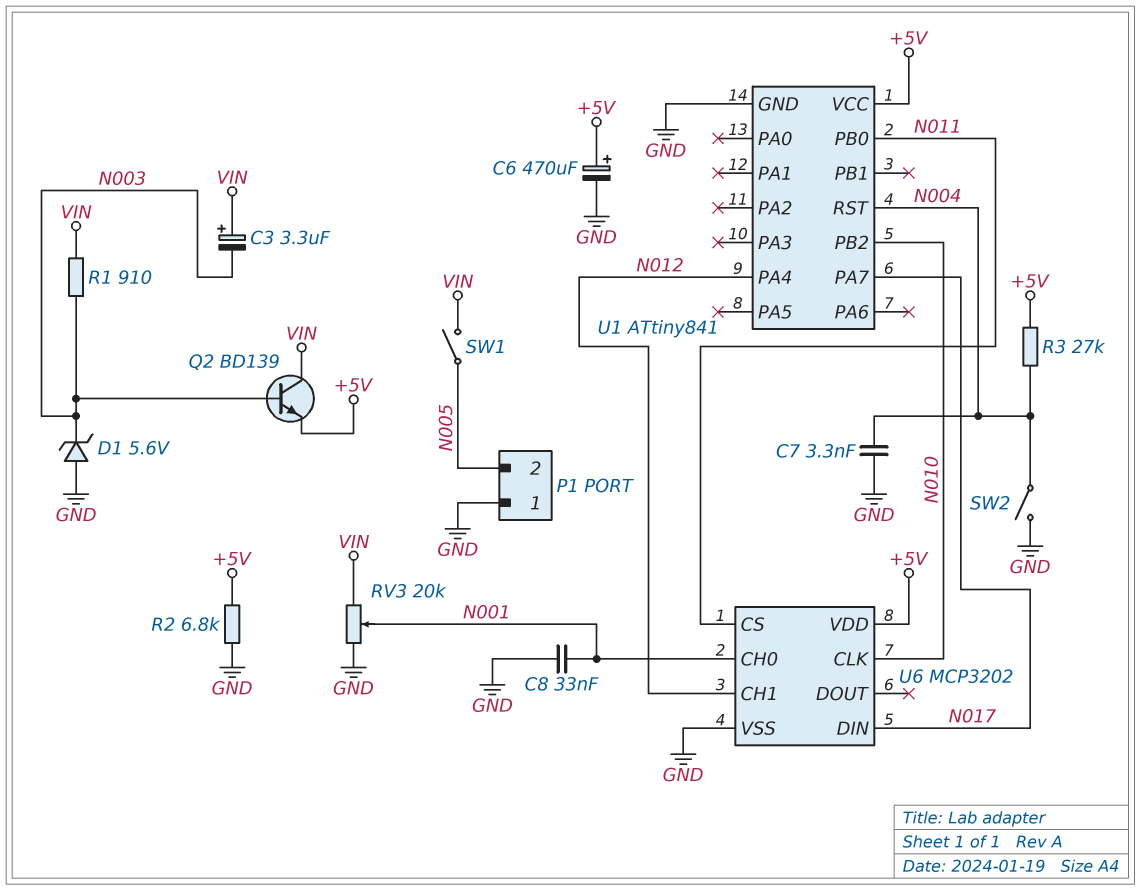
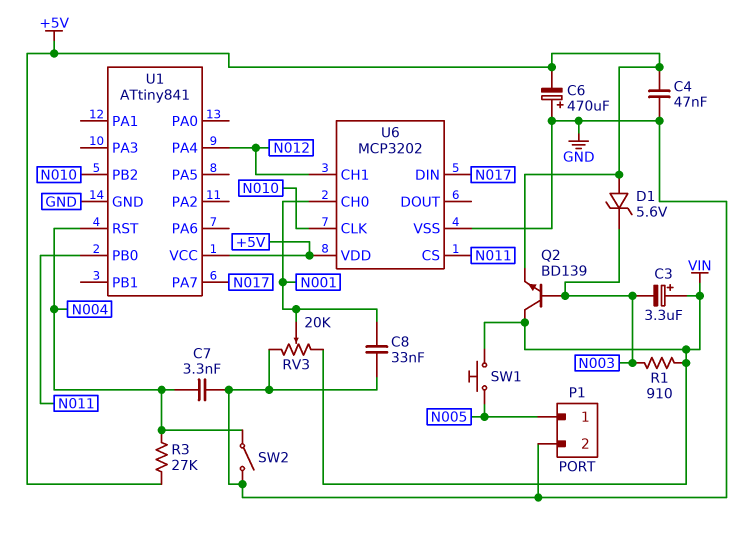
C4: none -> 47nF (+5V, GND)
C6: 470uF (plus +5V, minus GND) -> 470uF (plus GND, minus +5V)
D1: zener 5.6V (A GND, K N003) -> zener 5.6V (A +5V, K N003)
P1 pin 1: GND -> N005
P1 pin 2: N005 -> GND
R2: 6.8k (+5V, GND) -> none
SW1: switch (N005, VIN) -> button (N005, VIN)

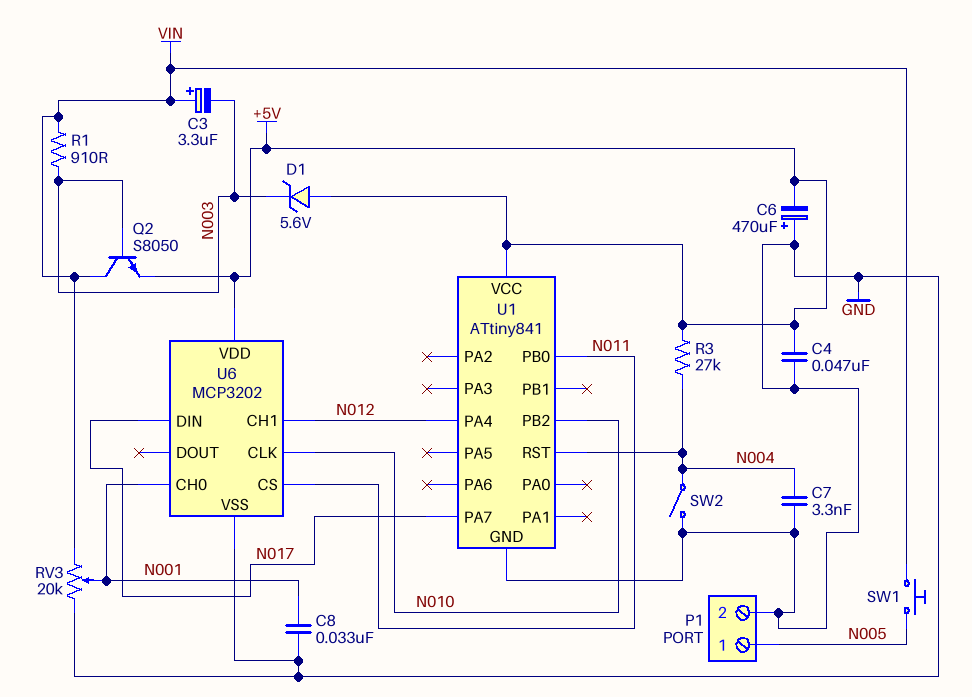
Q2: NPN BD139 (B N003, C VIN, E +5V) -> NPN S8050 (B N003, C VIN, E +5V)

